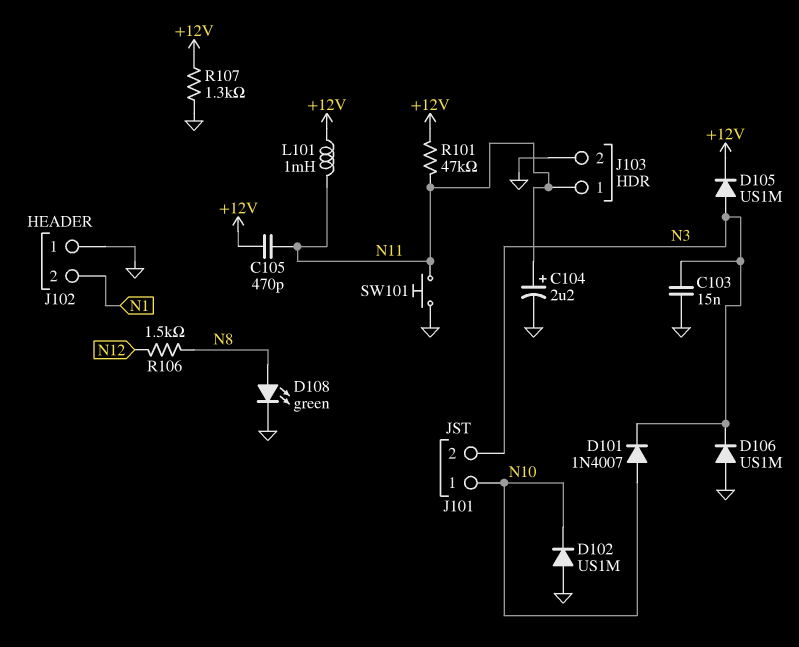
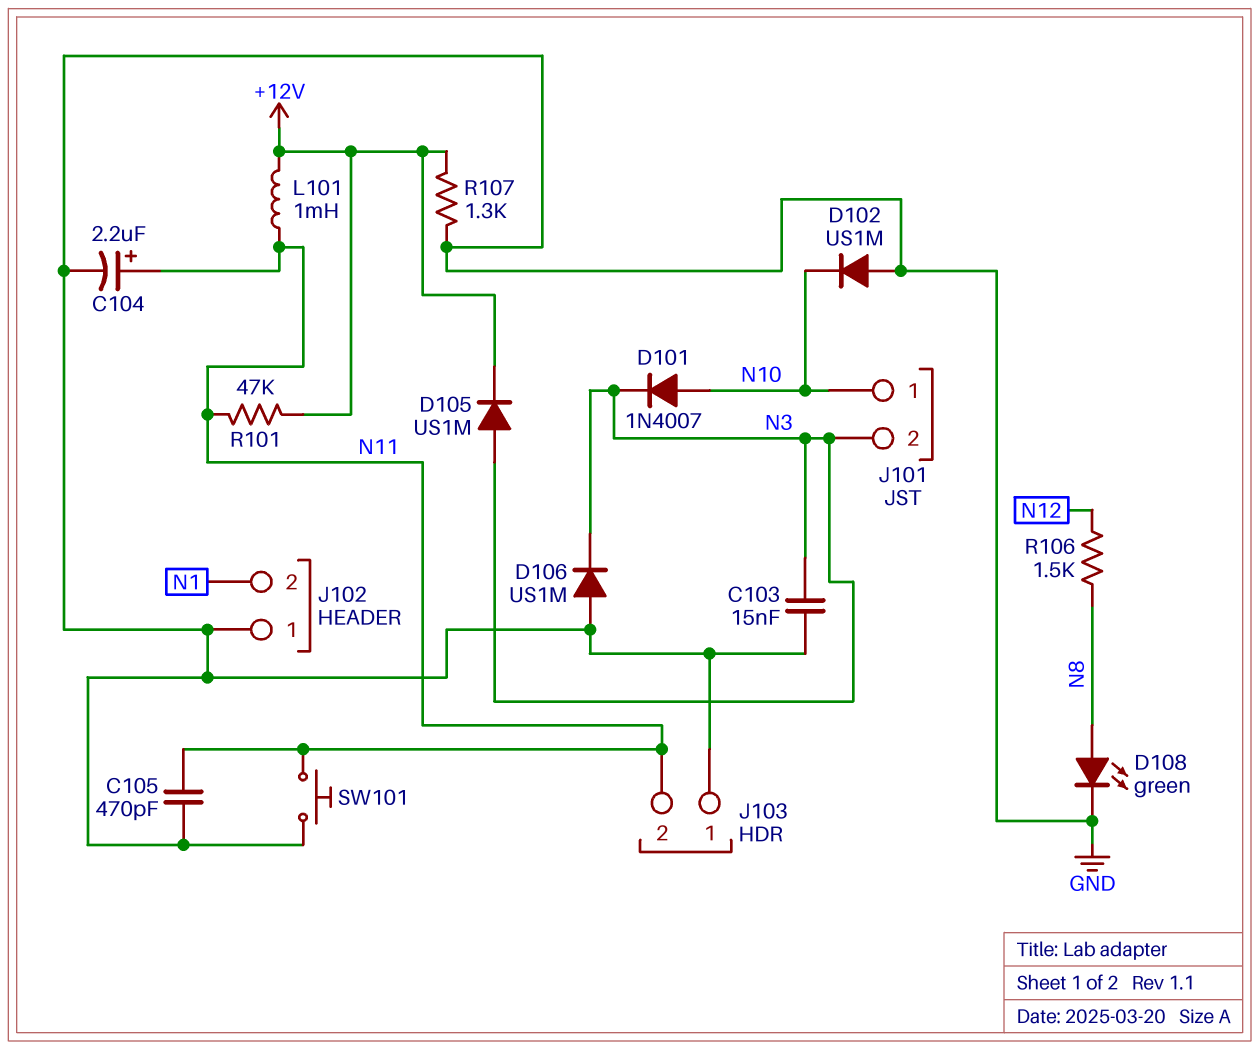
C105: 470pF (+12V, N11) -> 470pF (GND, N11)
J103 pin 1: N11 -> GND
J103 pin 2: GND -> N11

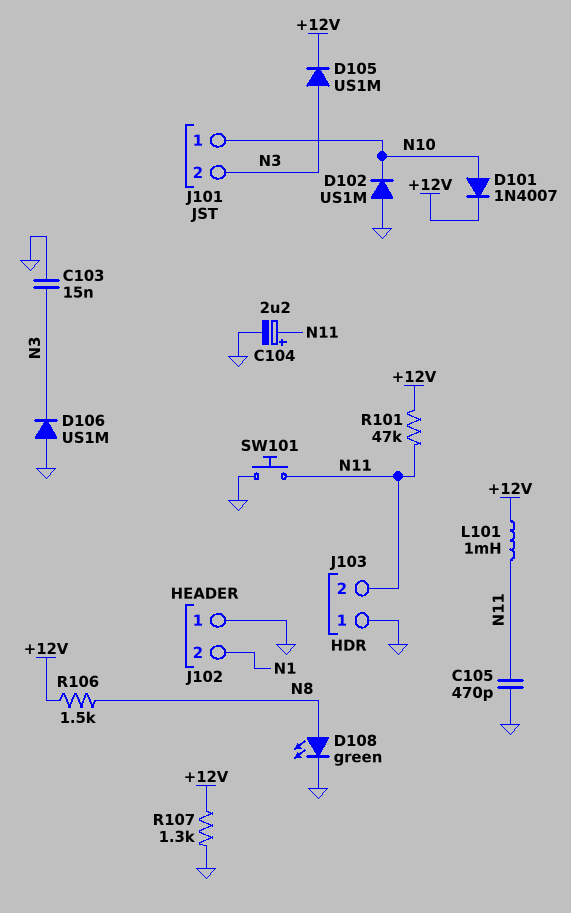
D101: diode 1N4007 (A N10, K N3) -> diode 1N4007 (A N10, K +12V)
R106: 1.5k (N8, N12) -> 1.5k (+12V, N8)

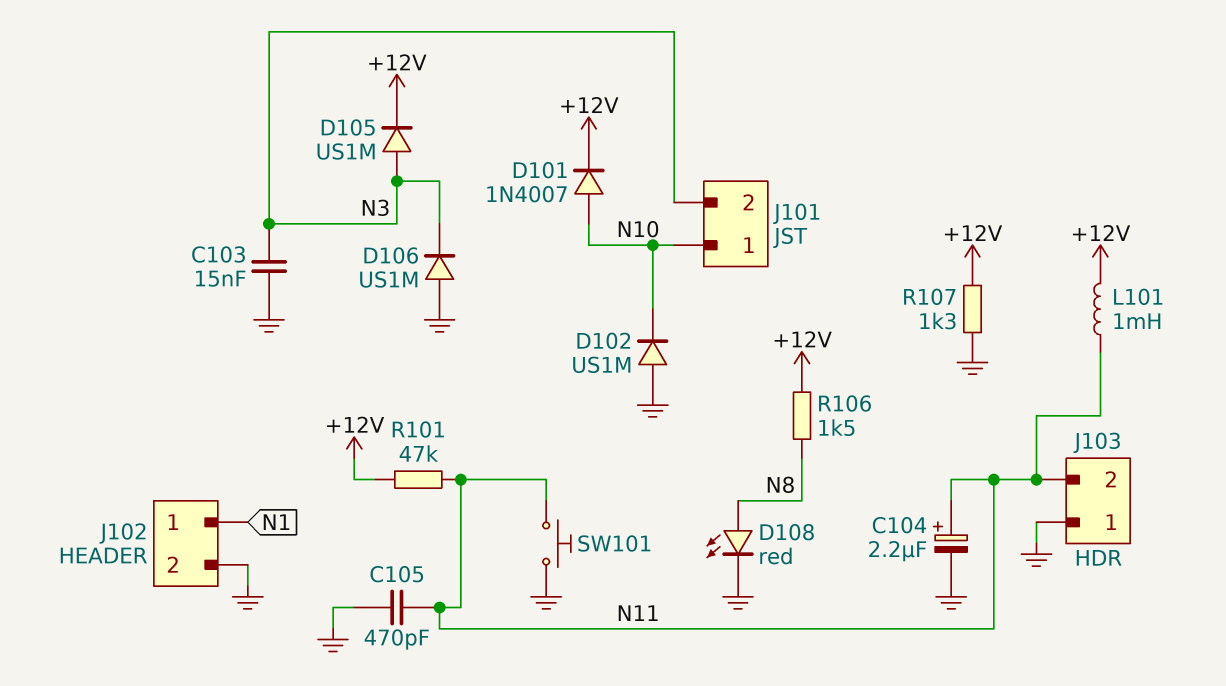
D108: LED green (A N8, K GND) -> LED red (A N8, K GND)
J102 pin 1: GND -> N1
J102 pin 2: N1 -> GND

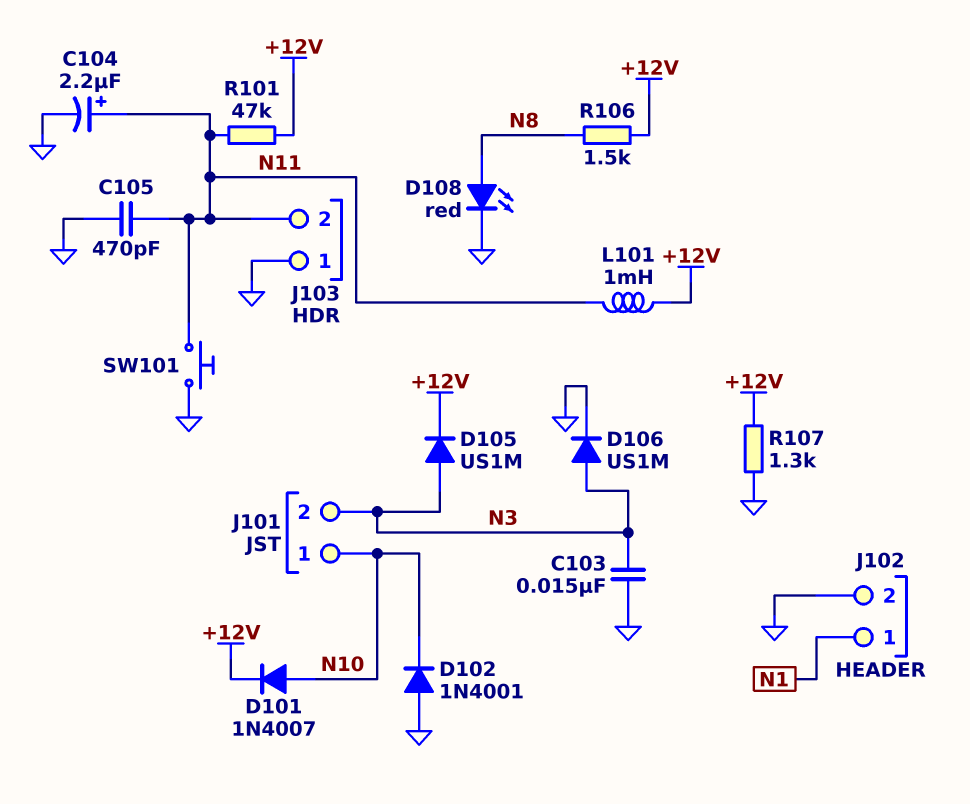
D102: diode US1M (A GND, K N10) -> diode 1N4001 (A GND, K N10)
D106: diode US1M (A GND, K N3) -> diode US1M (A N3, K GND)

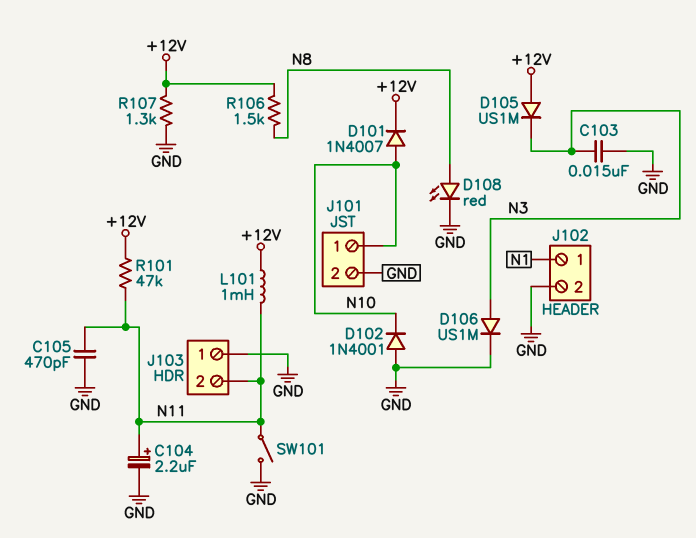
D105: diode US1M (A N3, K +12V) -> diode US1M (A +12V, K N3)
J101 pin 2: N3 -> GND
SW101: button (GND, N11) -> switch (GND, N11)

